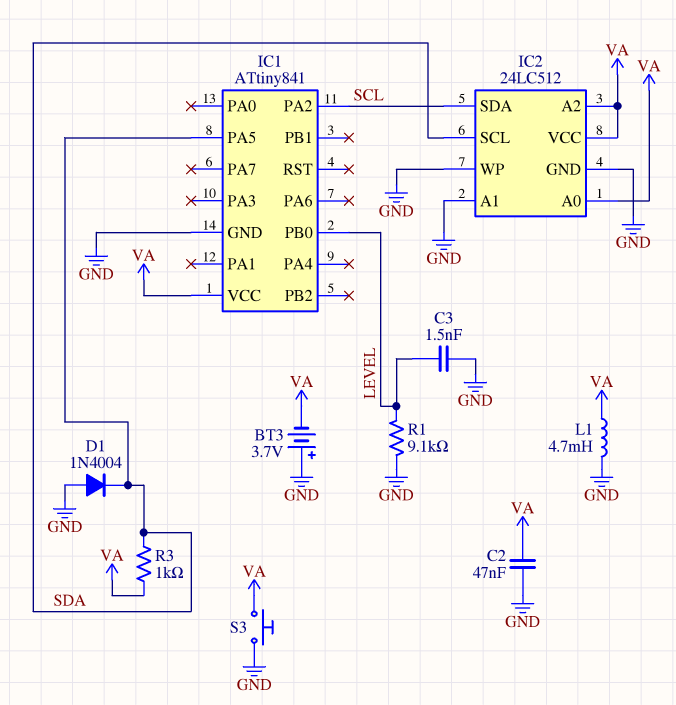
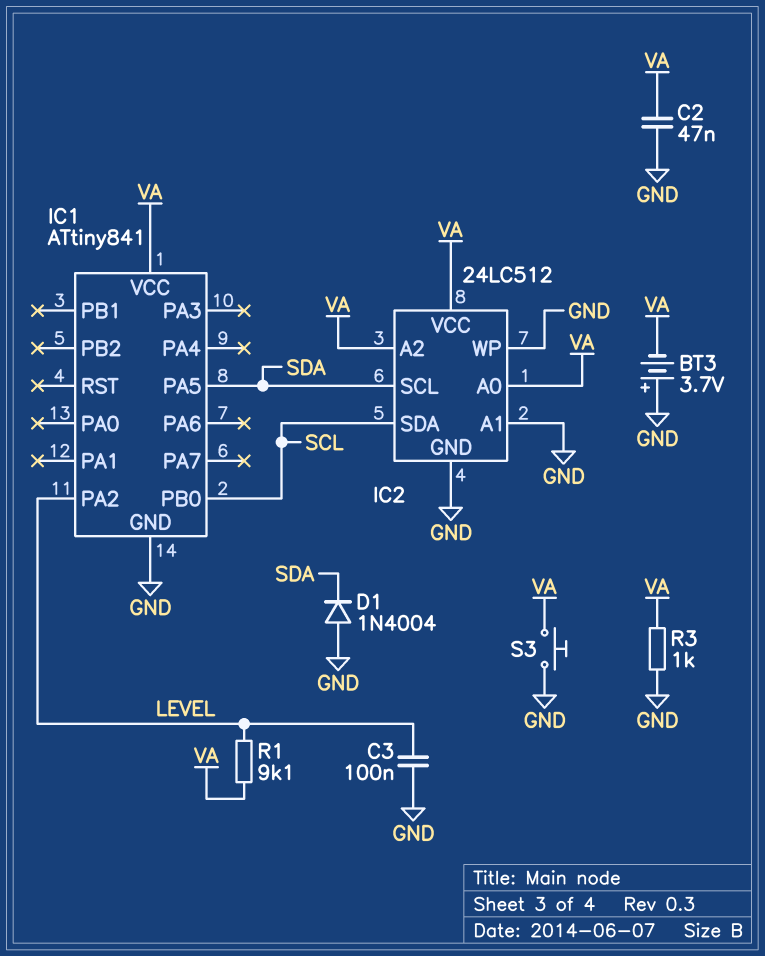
C3: 1.5nF (GND, LEVEL) -> 100nF (GND, LEVEL)
IC1 pin PA2: SCL -> LEVEL
IC1 pin PB0: LEVEL -> SCL
L1: 4.7mH (GND, VA) -> none
R1: 9.1k (GND, LEVEL) -> 9.1k (LEVEL, VA)
R3: 1k (SDA, VA) -> 1k (GND, VA)

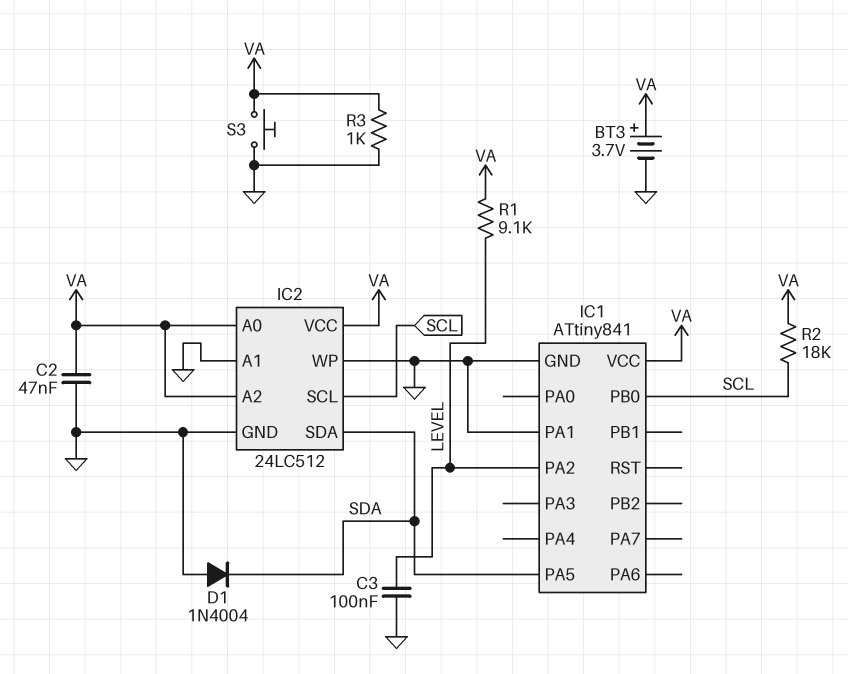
BT3: 3.7V (plus GND, minus VA) -> 3.7V (plus VA, minus GND)
IC1 pin PA1: none -> GND
IC2 pin SCL: SDA -> SCL
IC2 pin SDA: SCL -> SDA
R2: none -> 18k (SCL, VA)

